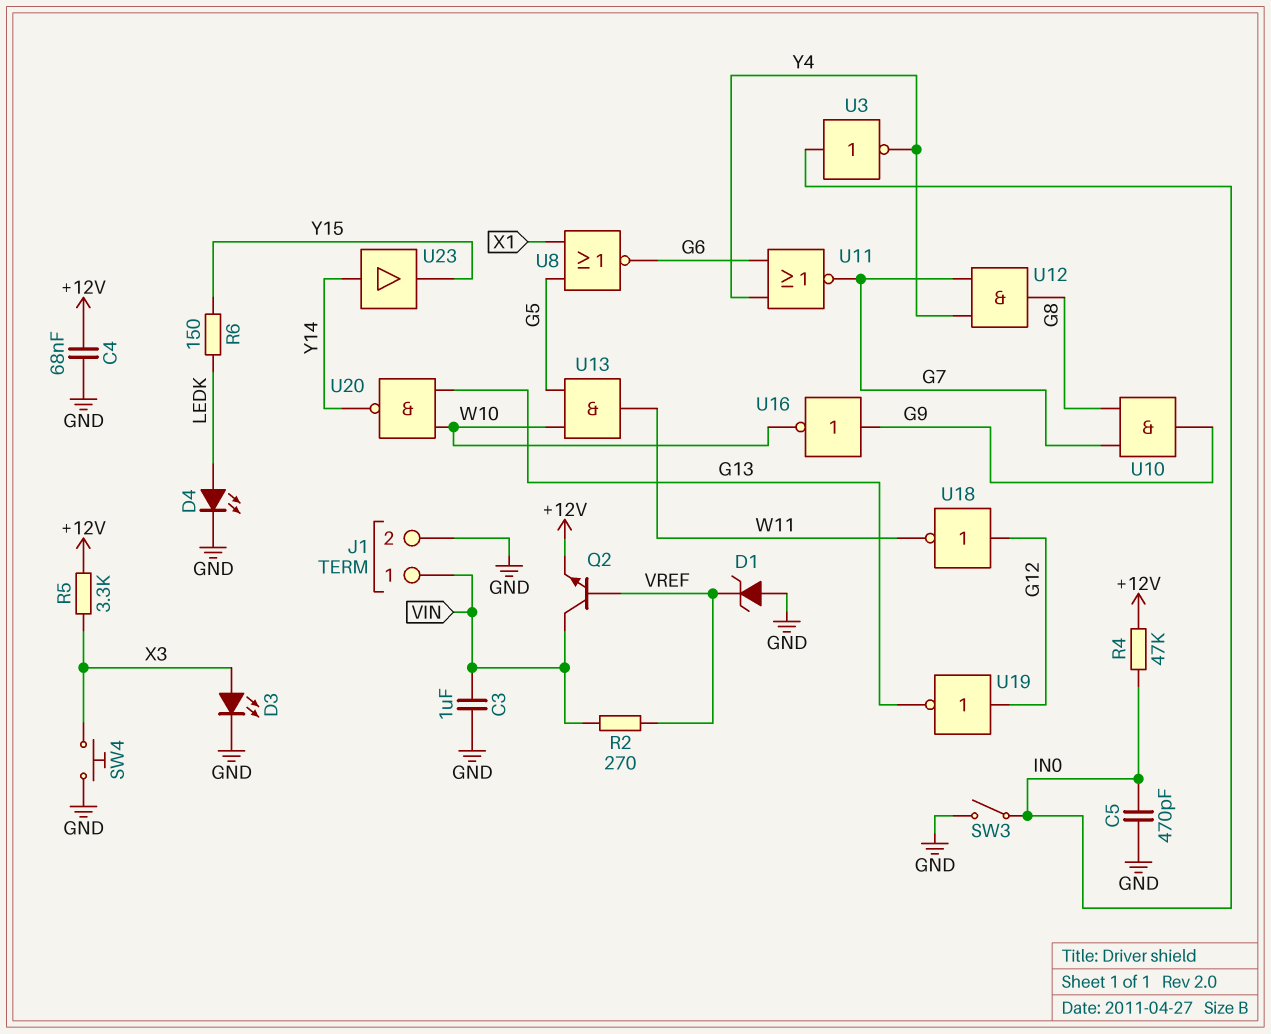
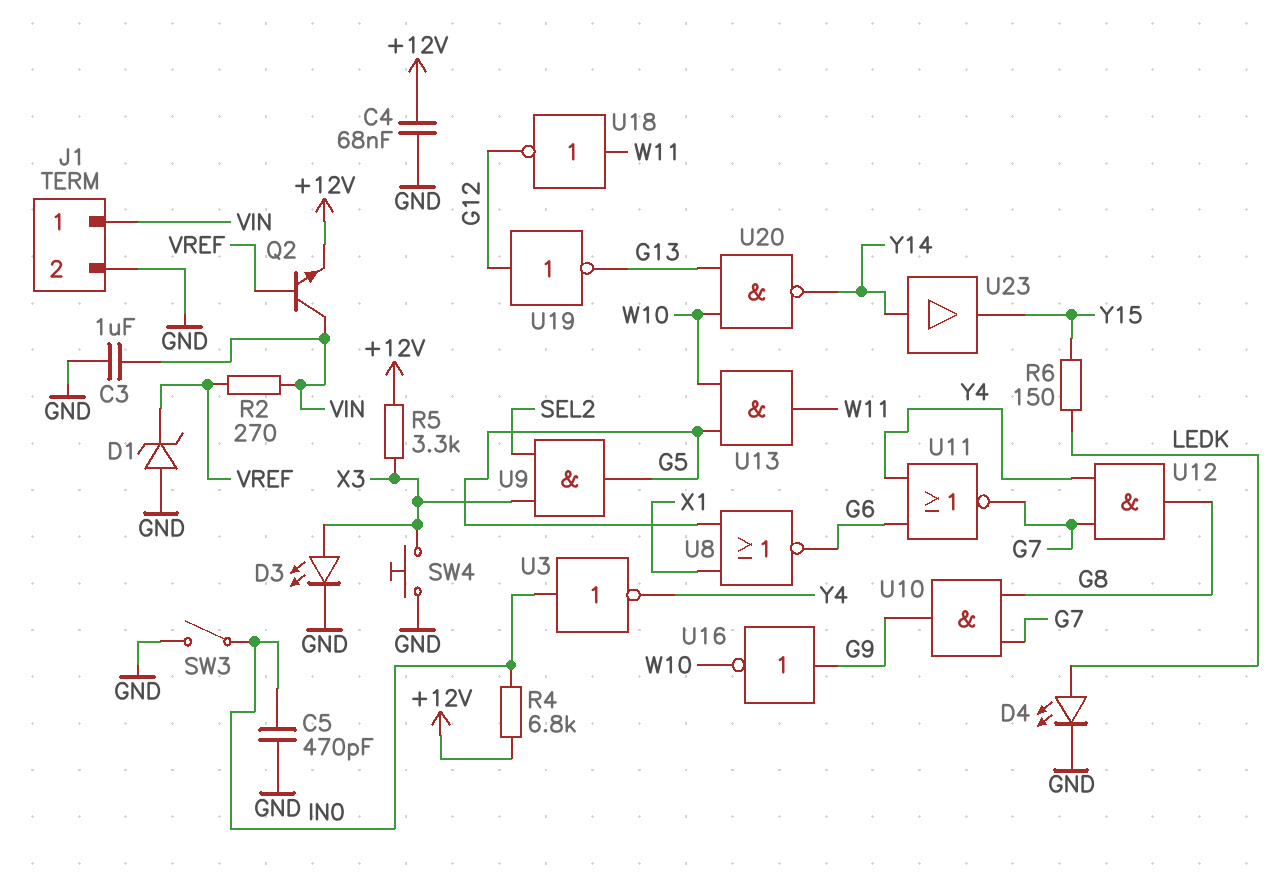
R4: 47k (+12V, IN0) -> 6.8k (+12V, IN0)
U9: none -> AND (in SEL2, in X3, out G5)
U18: NOT (in G12, out W11) -> NOT (in W11, out G12)

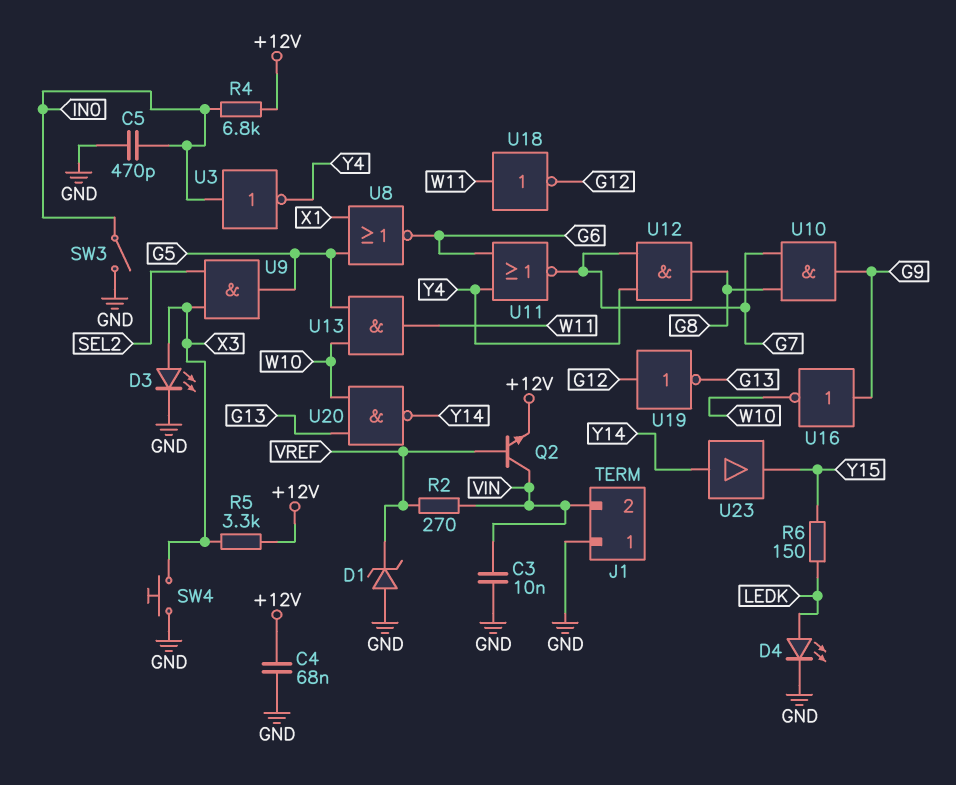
C3: 1uF (GND, VIN) -> 10nF (GND, VIN)
J1 pin 1: VIN -> GND
J1 pin 2: GND -> VIN

